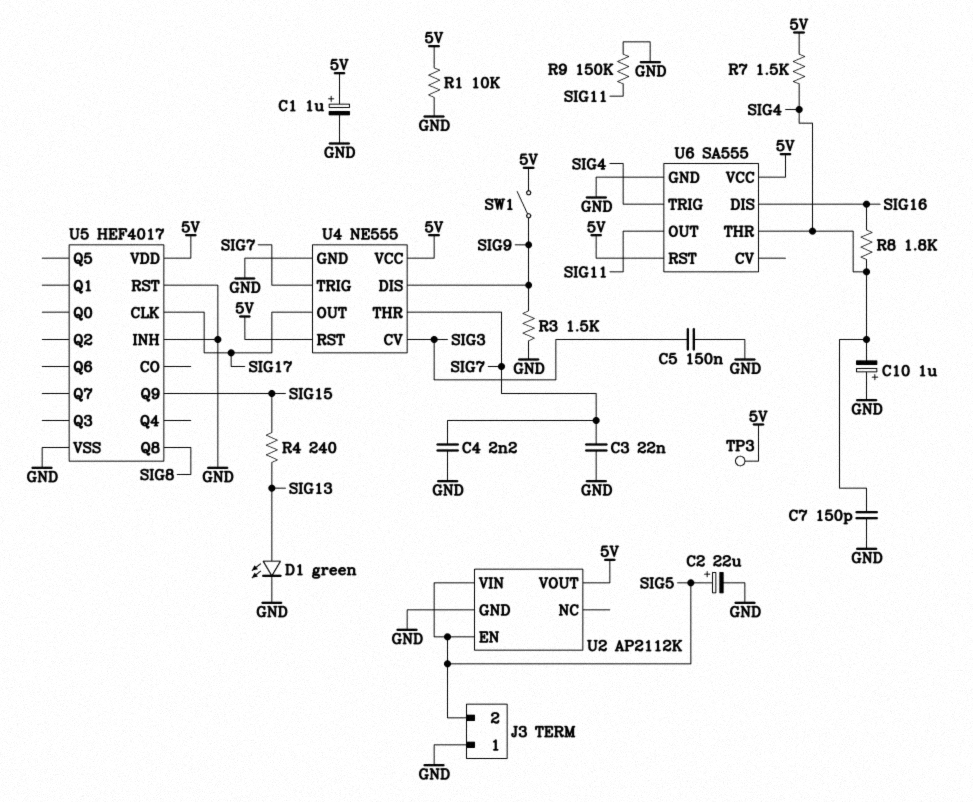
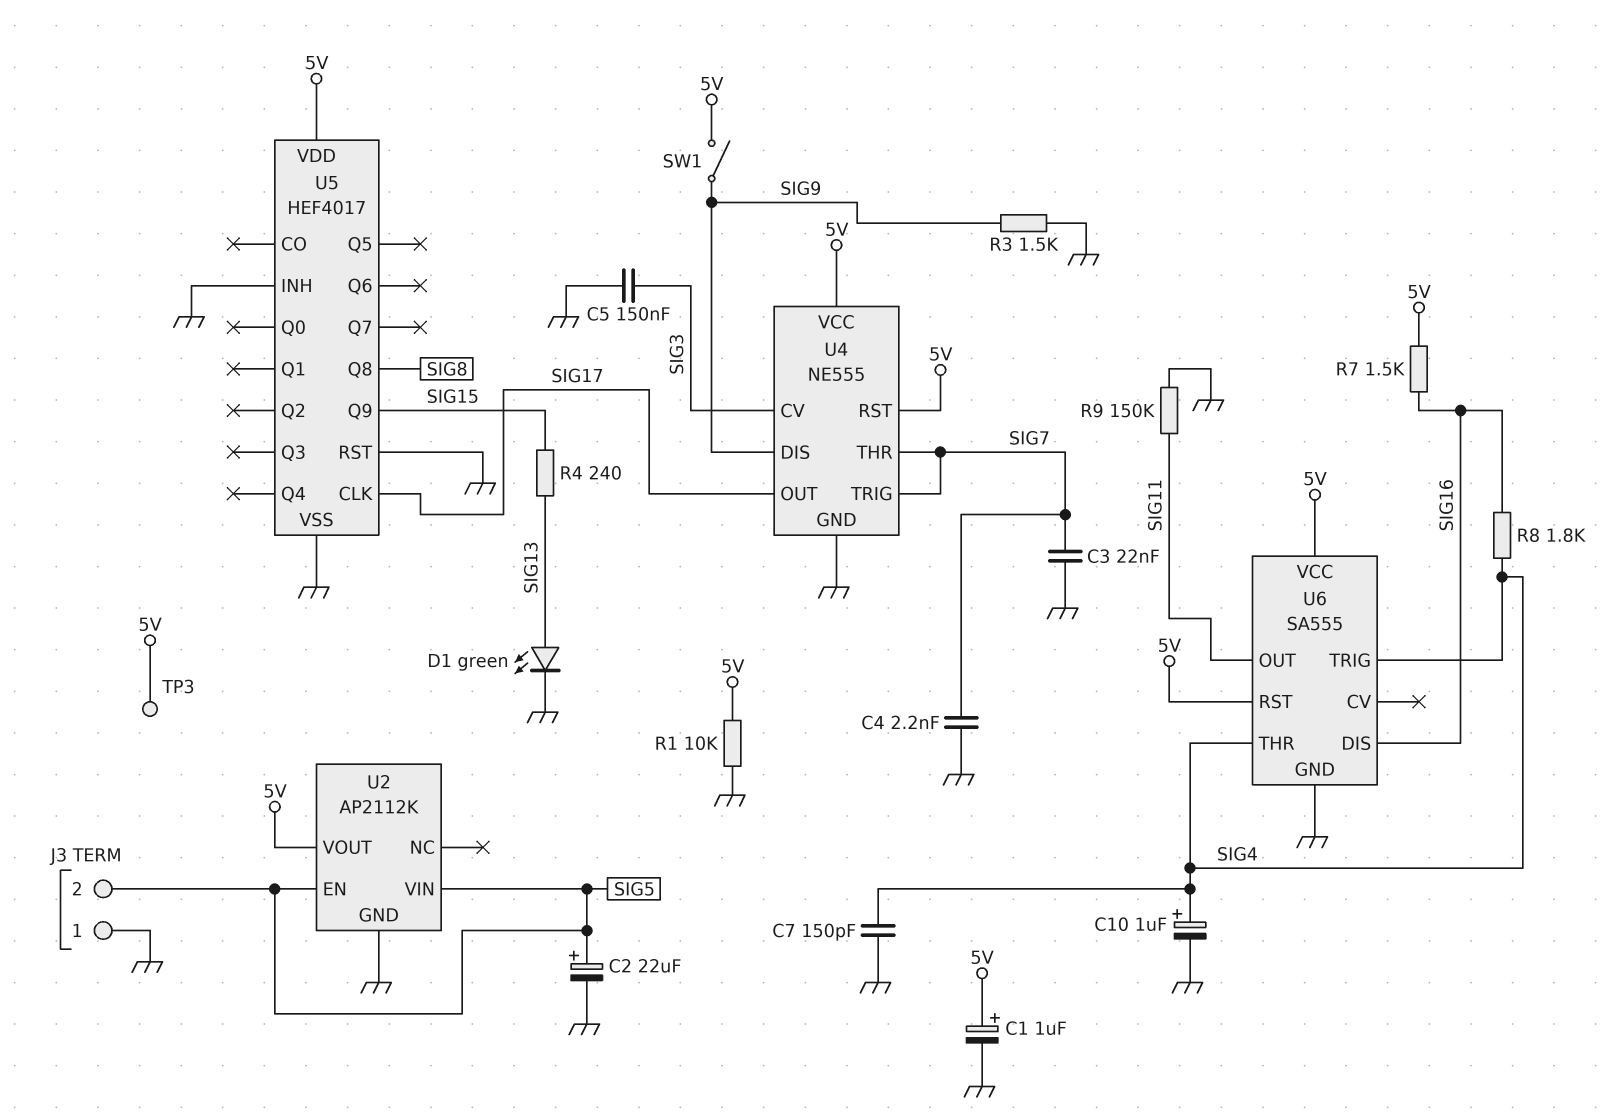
C10: 1uF (plus GND, minus SIG4) -> 1uF (plus SIG4, minus GND)
R7: 1.5k (5V, SIG4) -> 1.5k (5V, SIG16)

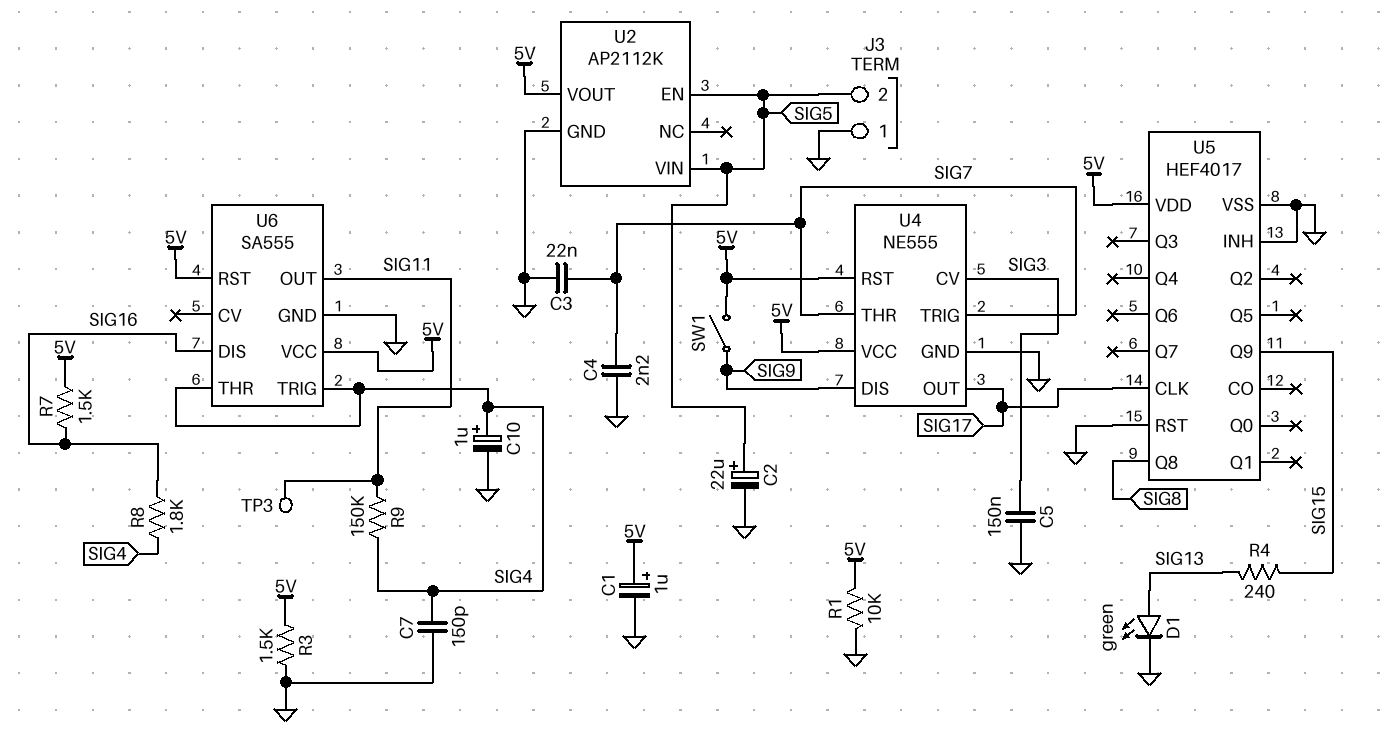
R3: 1.5k (GND, SIG9) -> 1.5k (5V, GND)
R9: 150k (GND, SIG11) -> 150k (SIG4, SIG11)
TP3: test point (5V) -> test point (SIG11)

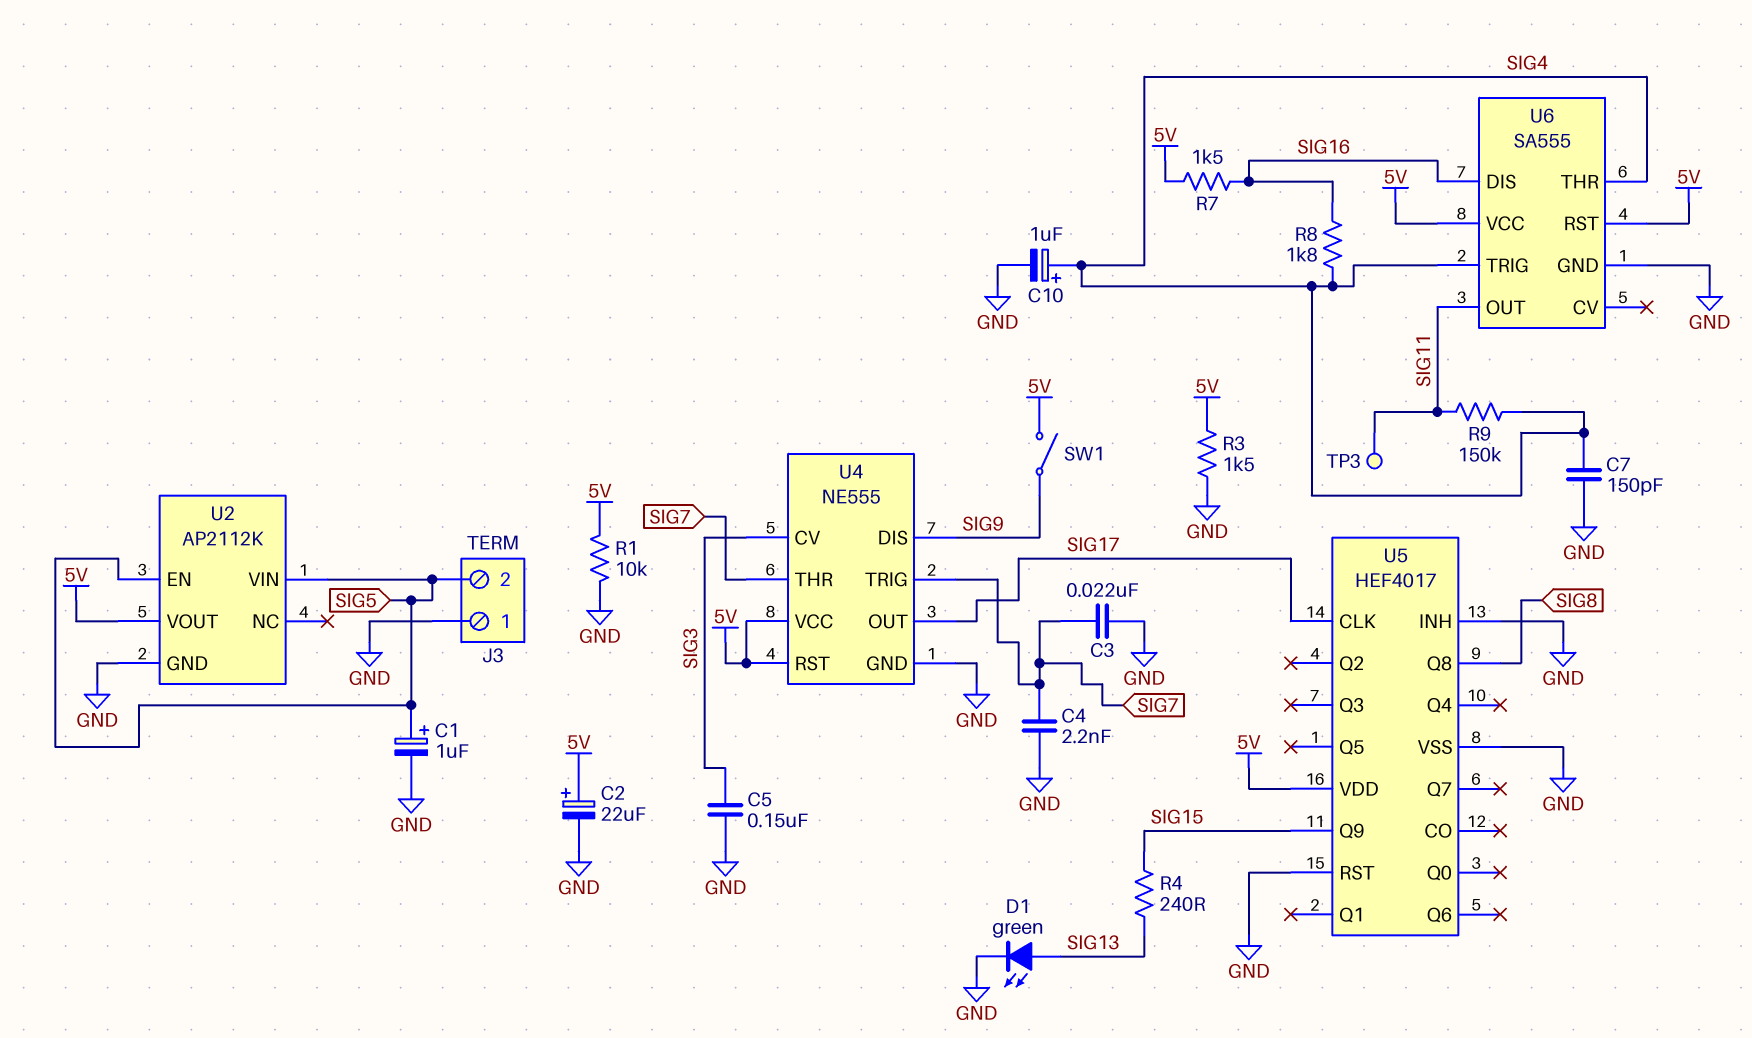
C1: 1uF (plus 5V, minus GND) -> 1uF (plus SIG5, minus GND)
C2: 22uF (plus SIG5, minus GND) -> 22uF (plus 5V, minus GND)

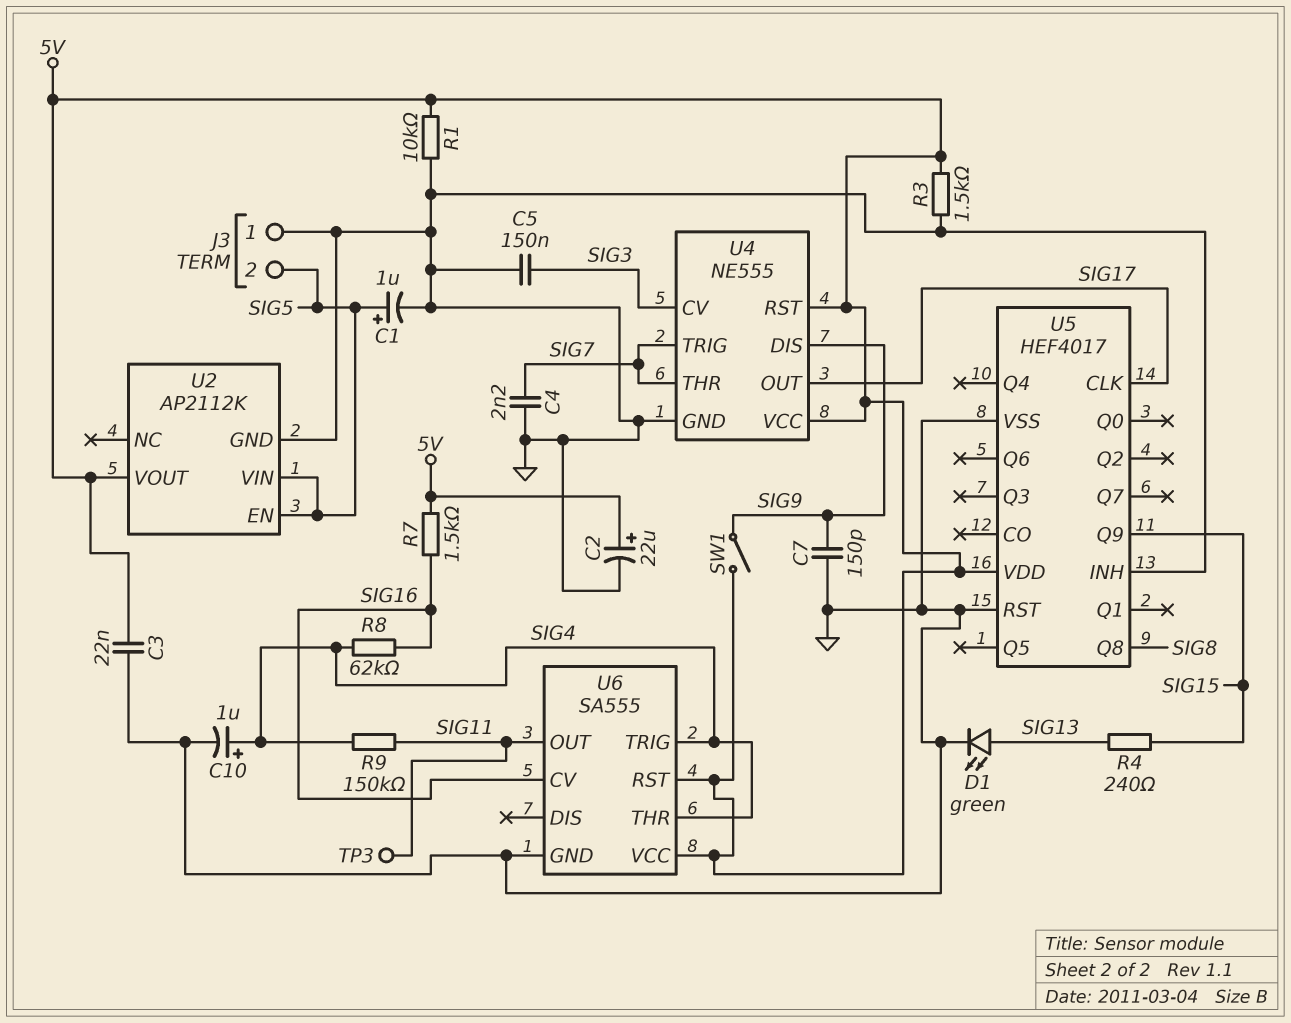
C3: 22nF (GND, SIG7) -> 22nF (5V, GND)
C7: 150pF (GND, SIG4) -> 150pF (GND, SIG9)
R8: 1.8k (SIG4, SIG16) -> 62k (SIG4, SIG16)
U6 pin CV: none -> SIG16
U6 pin DIS: SIG16 -> none

